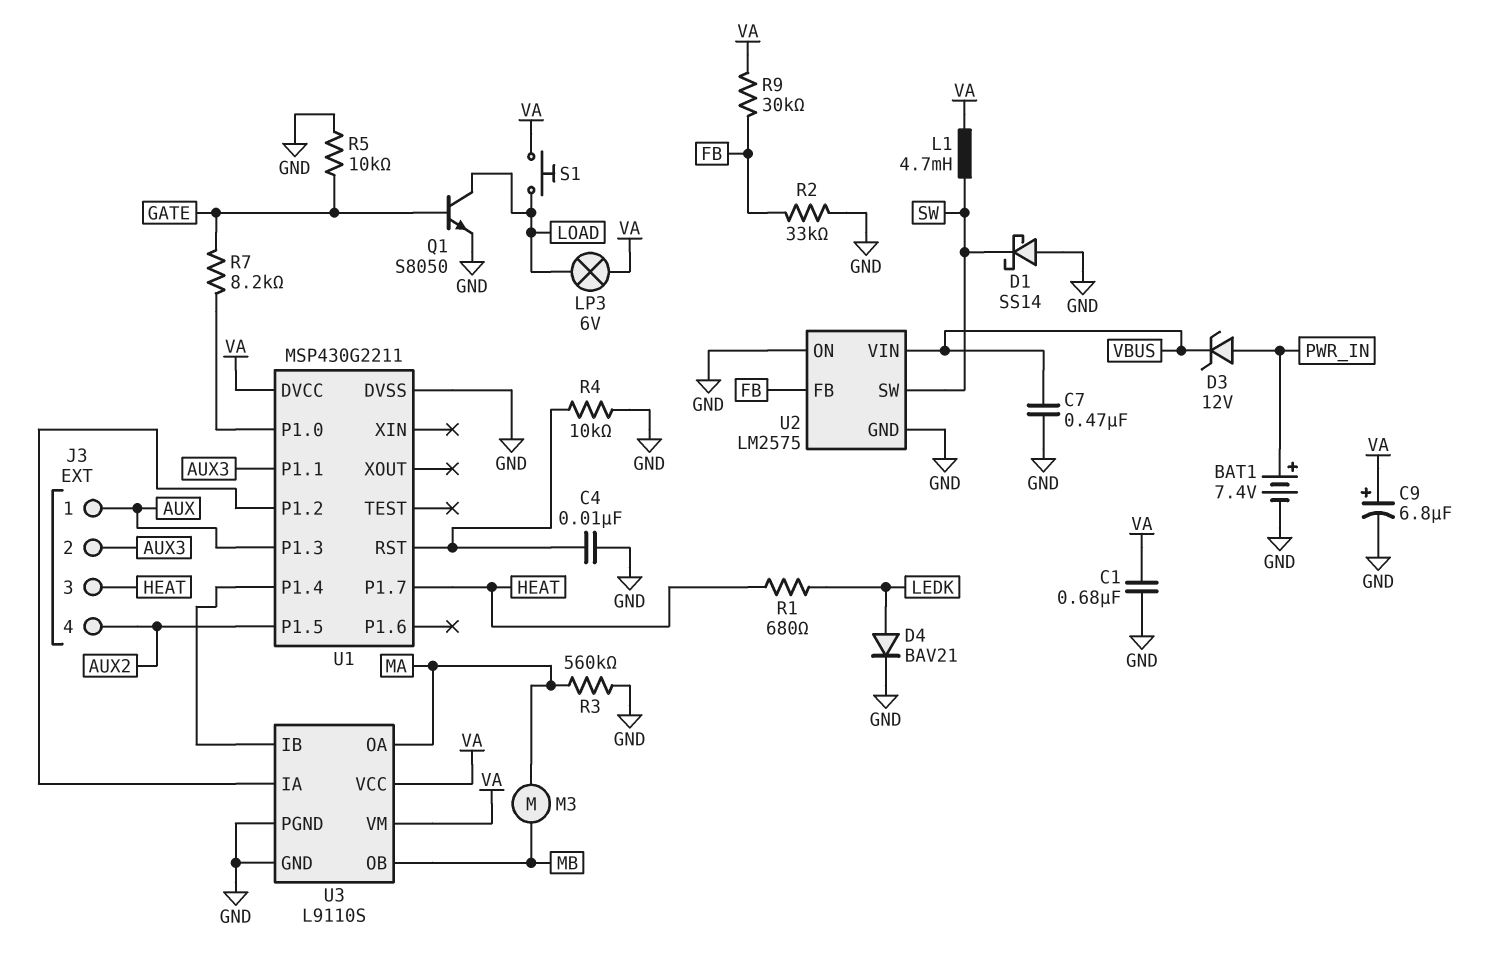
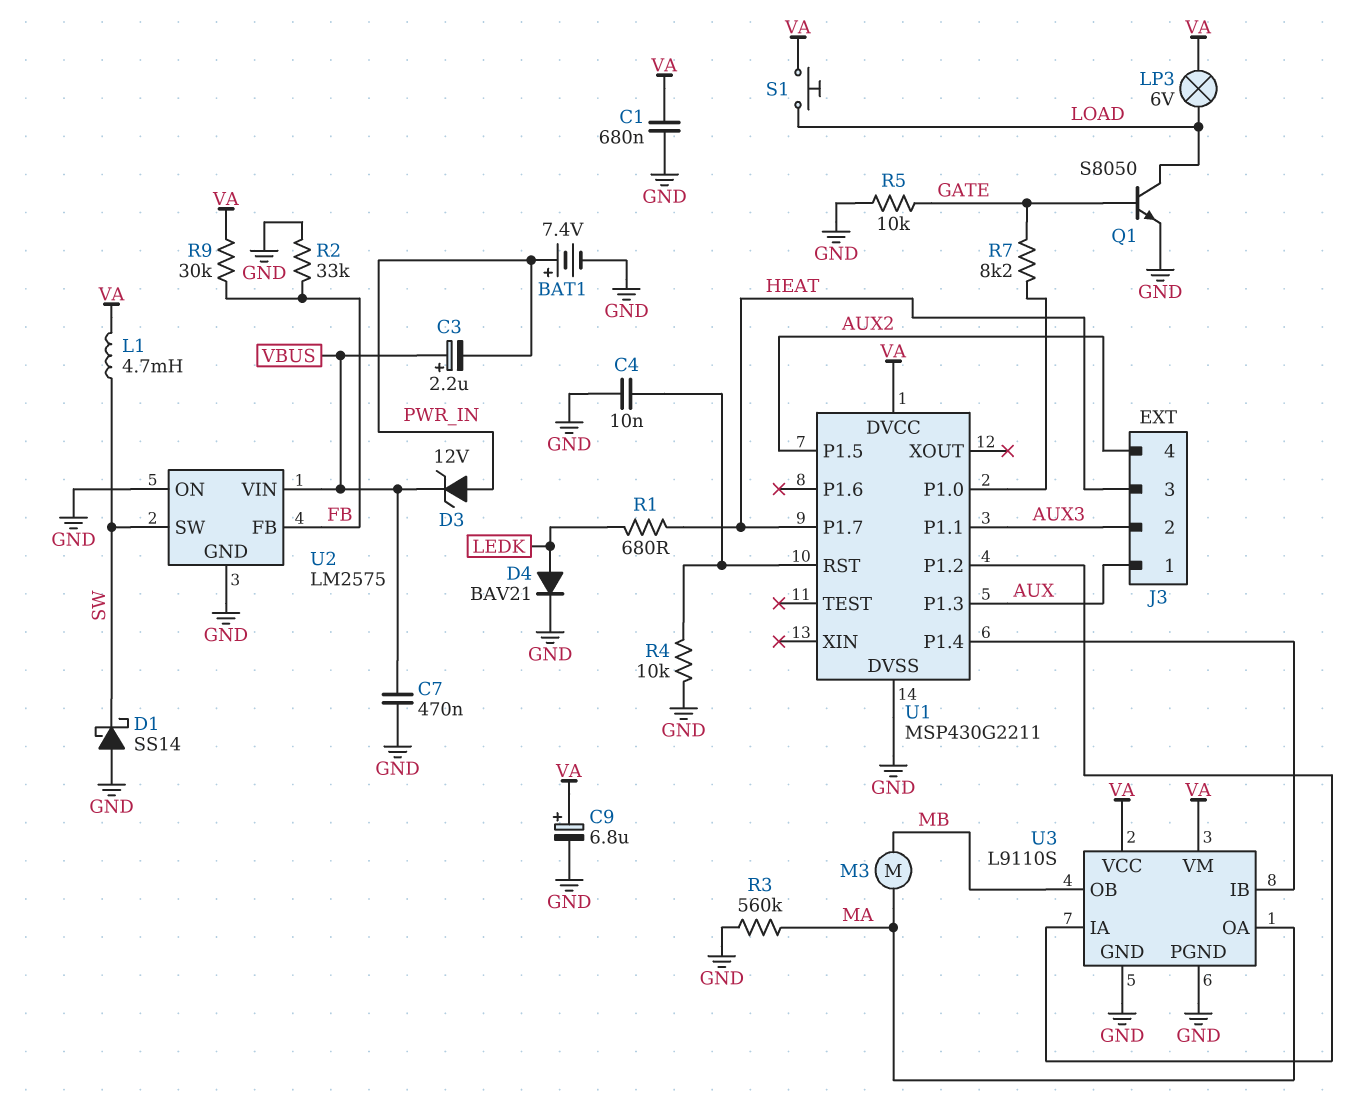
C3: none -> 2.2uF (plus VBUS, minus PWR_IN)

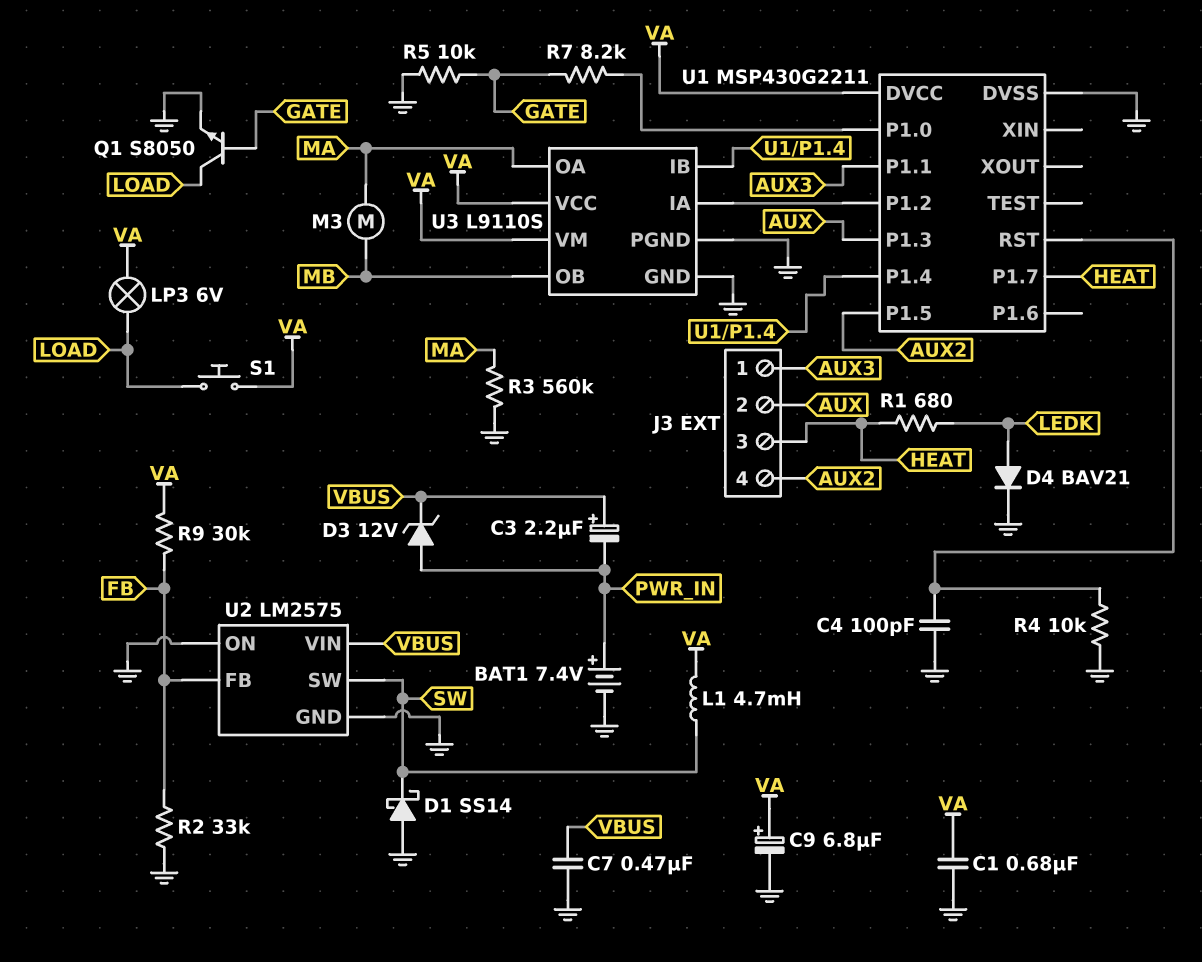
C4: 10nF (GND, U1/RST) -> 100pF (GND, U1/RST)
J3 pin 1: AUX -> AUX3
J3 pin 2: AUX3 -> AUX

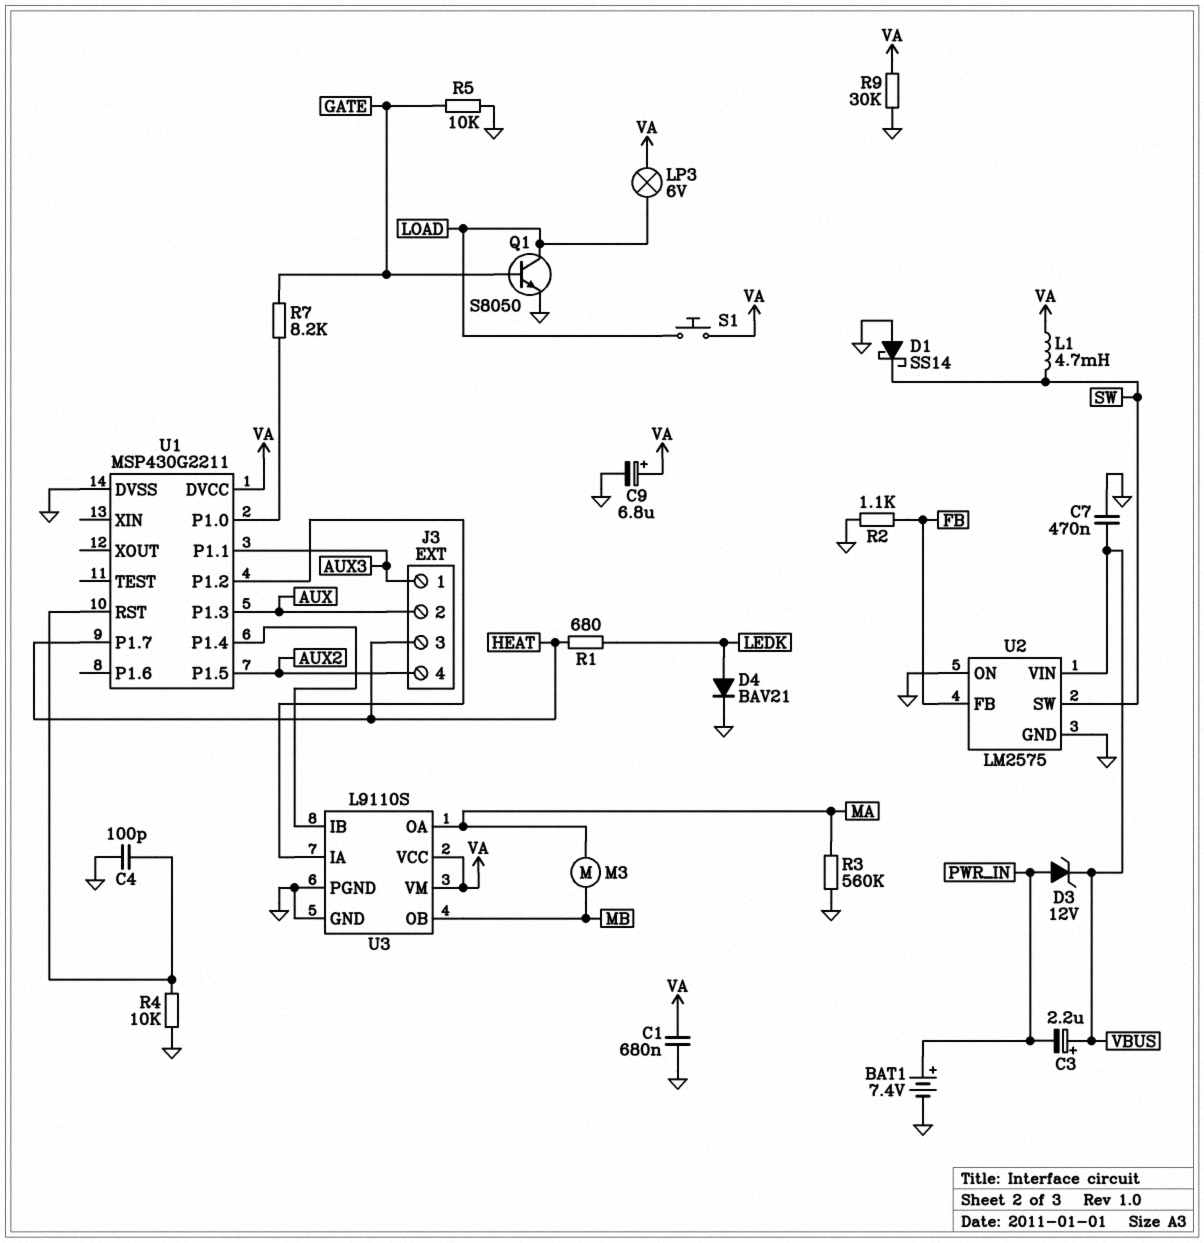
R2: 33k (FB, GND) -> 1.1k (FB, GND)
R9: 30k (FB, VA) -> 30k (GND, VA)

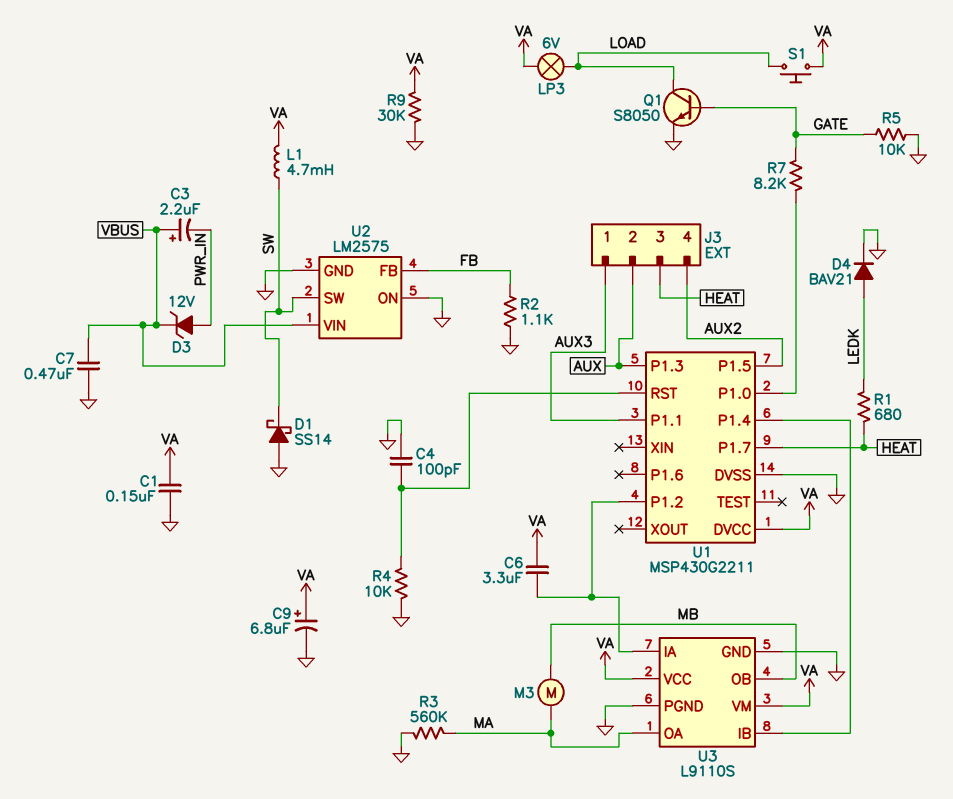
BAT1: 7.4V (plus PWR_IN, minus GND) -> none
C1: 680nF (GND, VA) -> 150nF (GND, VA)
C6: none -> 3.3uF (U1/P1.2, VA)

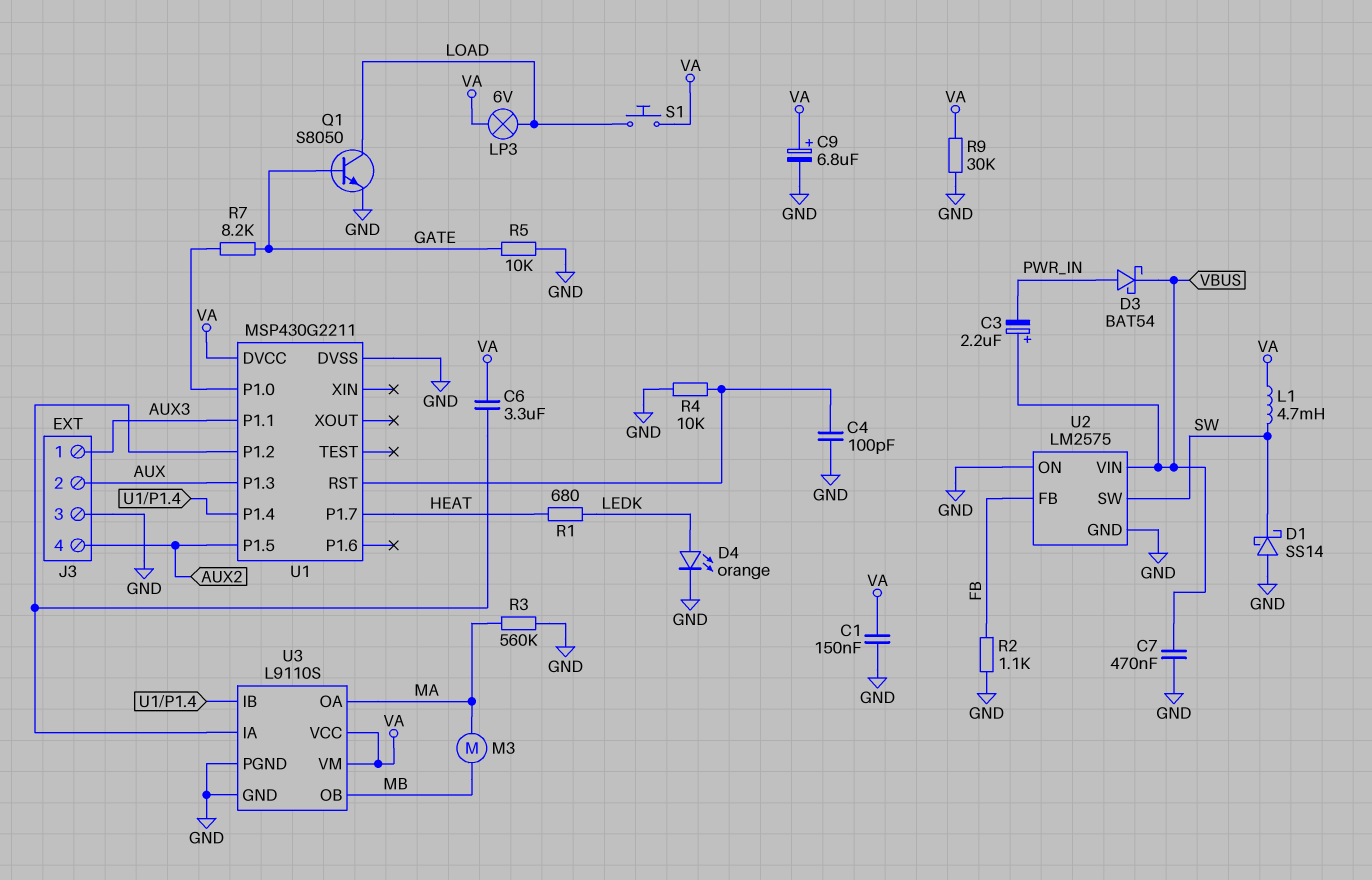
D3: zener 12V (A PWR_IN, K VBUS) -> schottky BAT54 (A PWR_IN, K VBUS)
D4: diode BAV21 (A LEDK, K GND) -> LED orange (A LEDK, K GND)
J3 pin 3: HEAT -> GND

